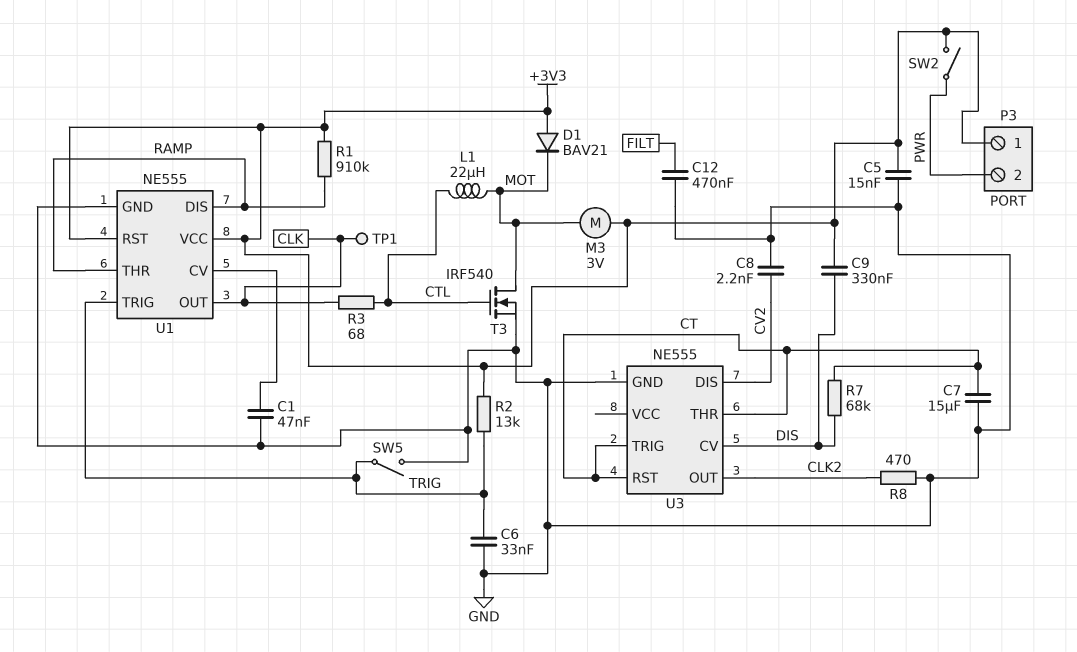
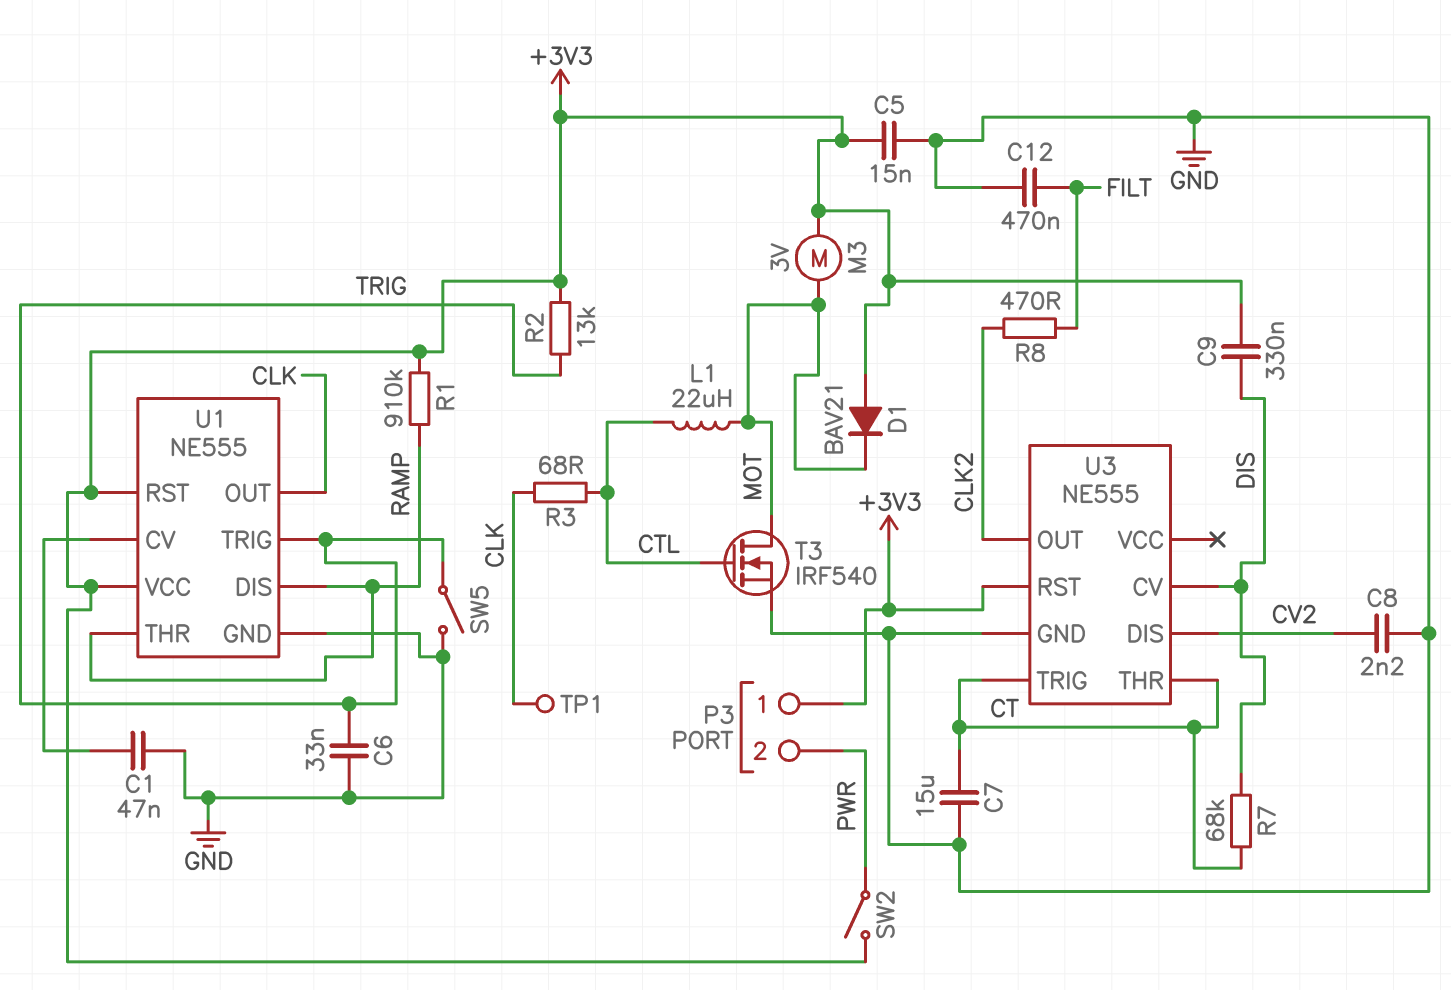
R8: 470 (CLK2, GND) -> 470 (CLK2, FILT)
U3 pin RST: CT -> +3V3

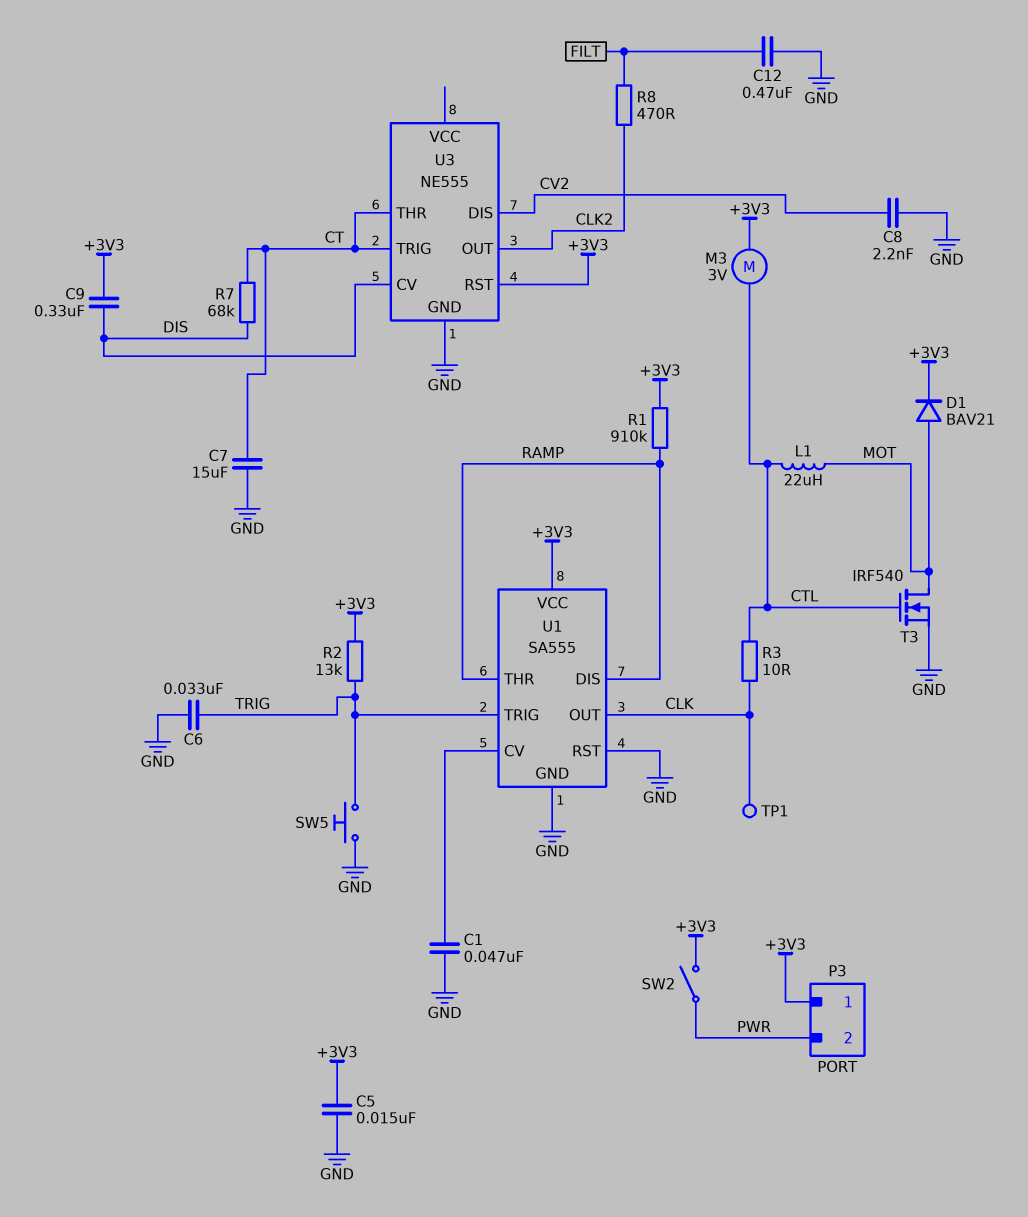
D1: diode BAV21 (A +3V3, K MOT) -> diode BAV21 (A MOT, K +3V3)
M3: motor 3V (+3V3, MOT) -> motor 3V (+3V3, CTL)
R3: 68 (CLK, CTL) -> 10 (CLK, CTL)
SW5: switch (GND, TRIG) -> button (GND, TRIG)
U1: NE555 -> SA555
U1 pin RST: +3V3 -> GND

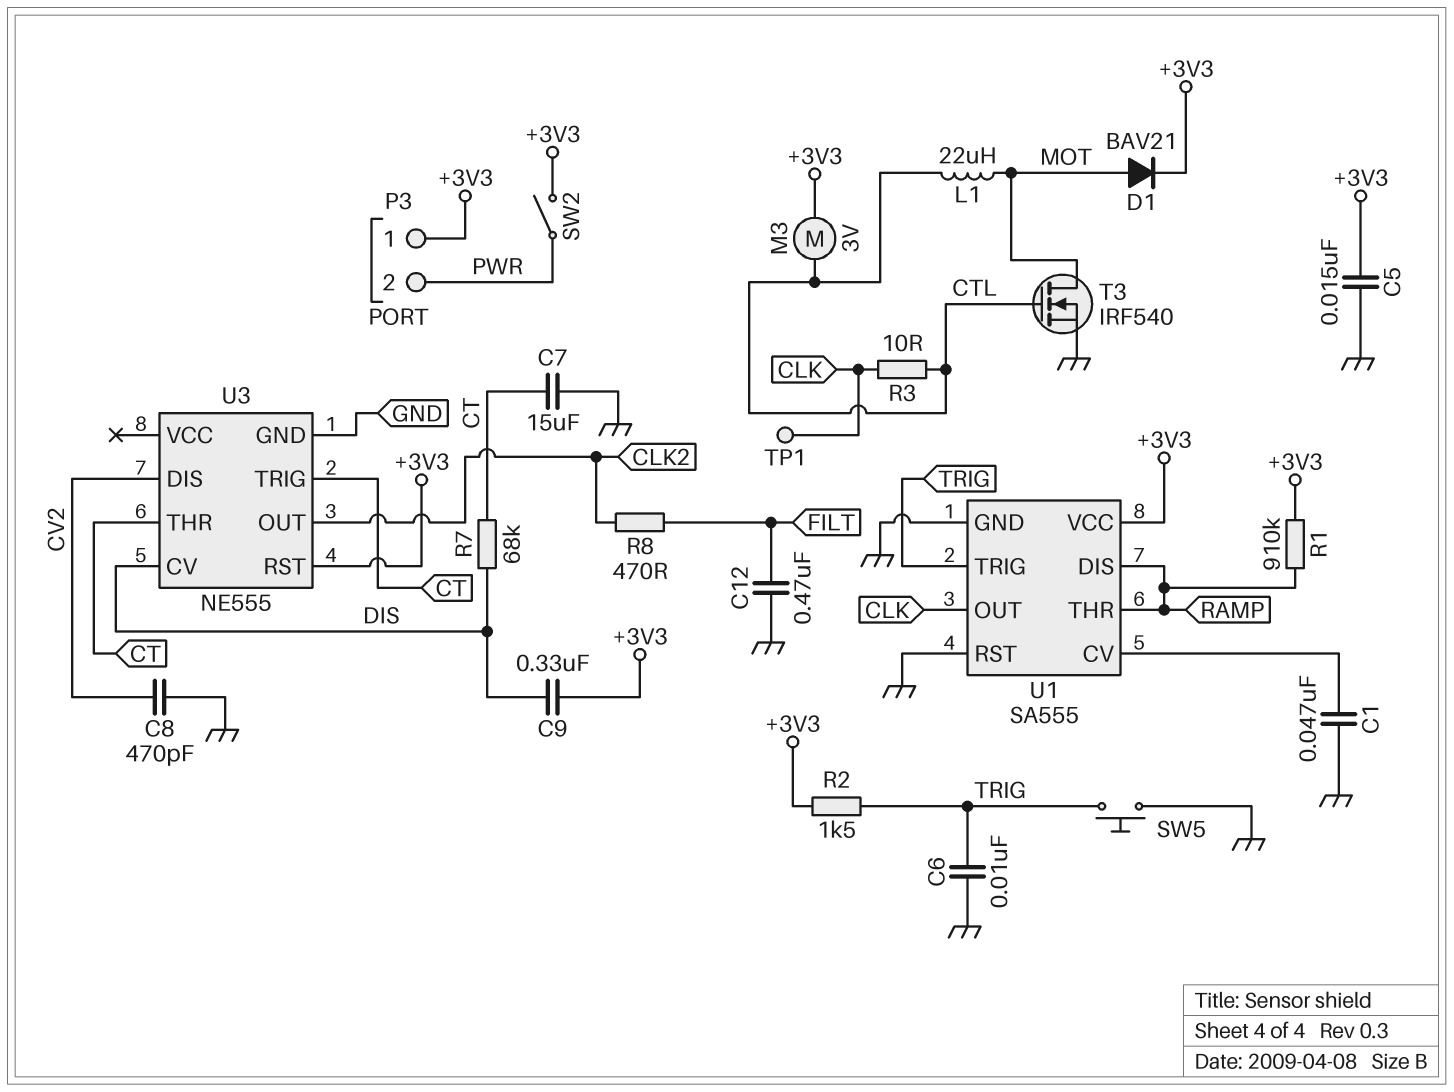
C6: 33nF (GND, TRIG) -> 10nF (GND, TRIG)
C8: 2.2nF (CV2, GND) -> 470pF (CV2, GND)
R2: 13k (+3V3, TRIG) -> 1.5k (+3V3, TRIG)

